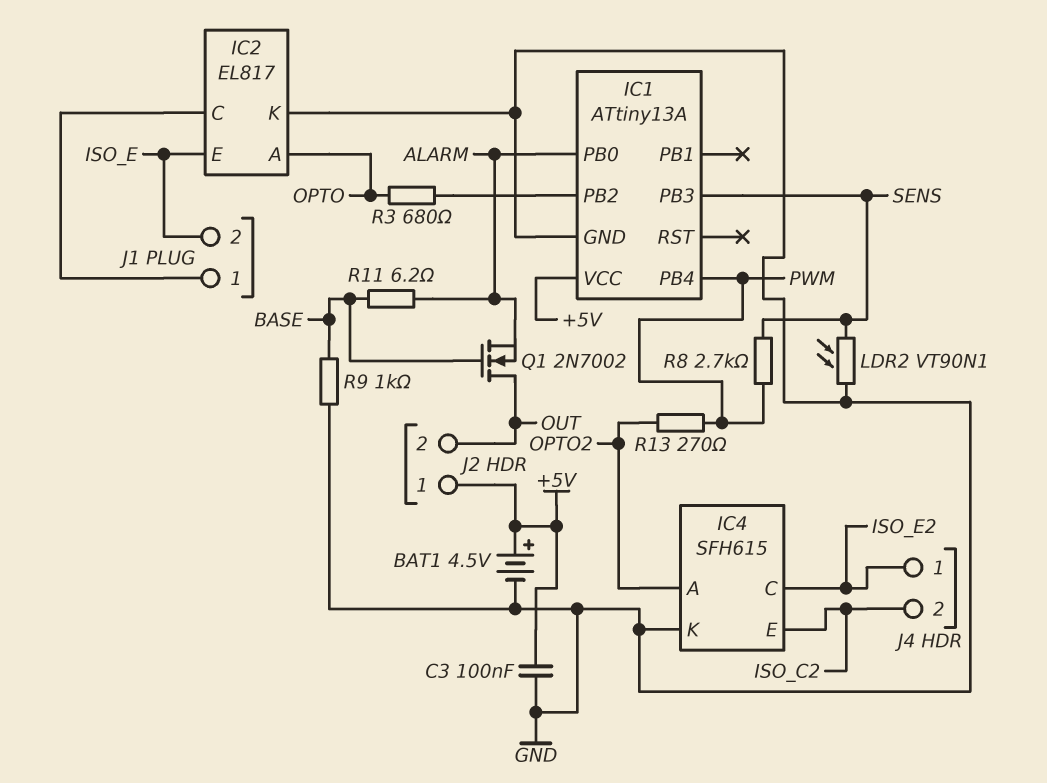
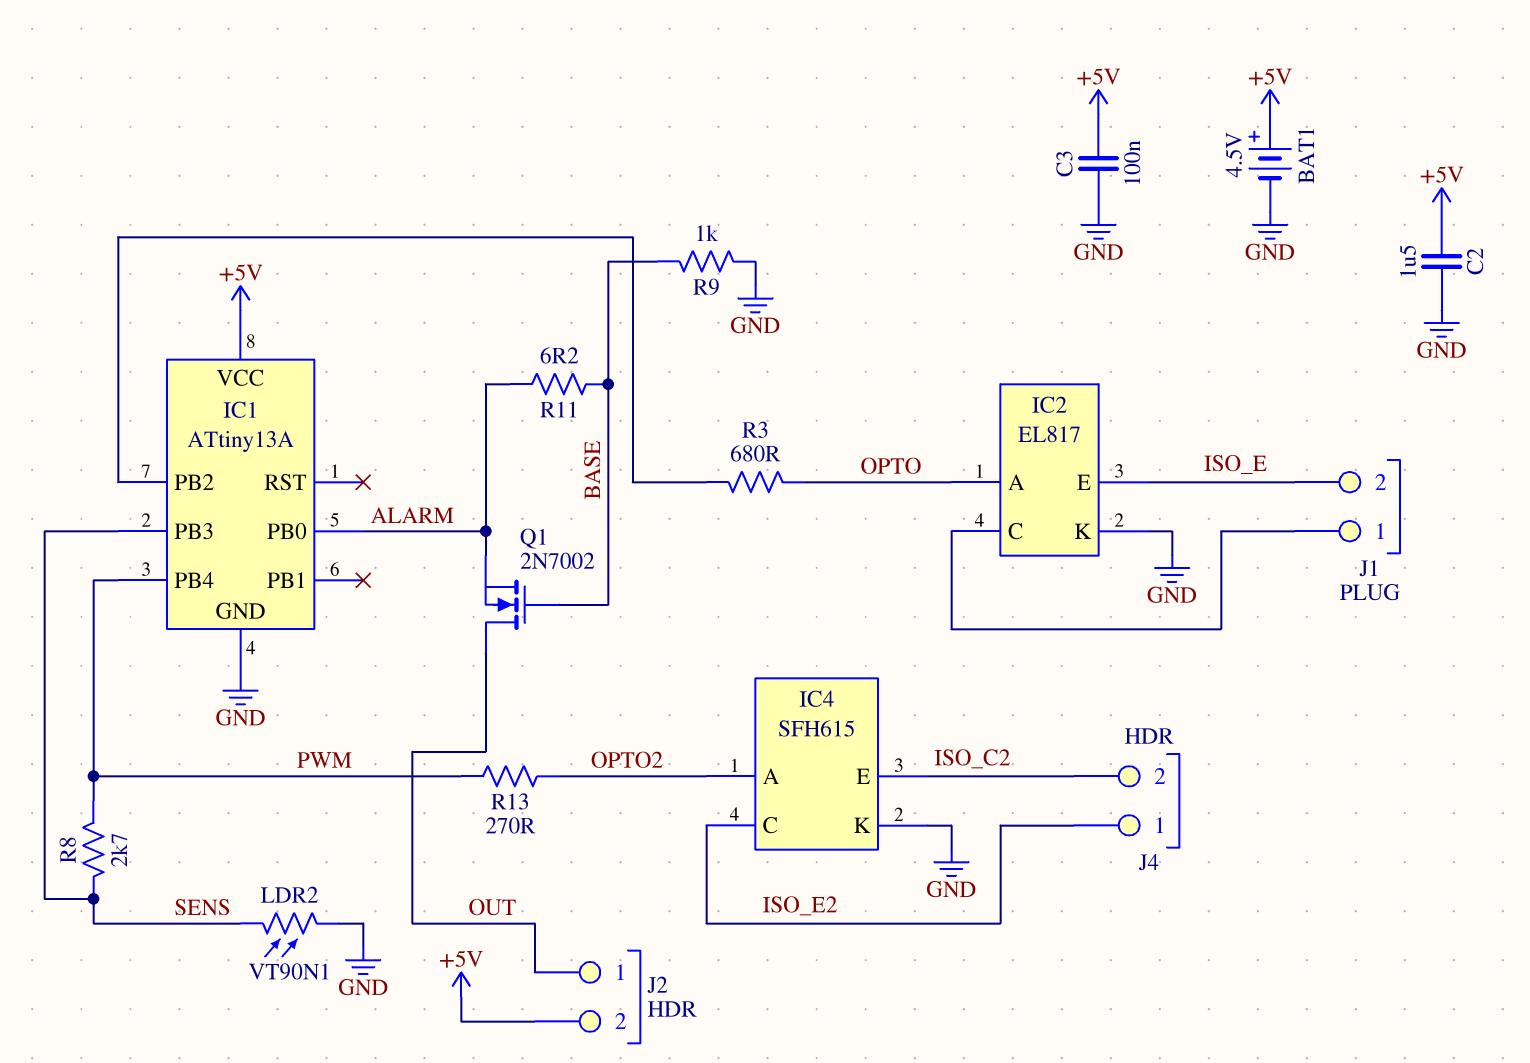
C2: none -> 1.5uF (+5V, GND)
J2 pin 1: +5V -> OUT
J2 pin 2: OUT -> +5V

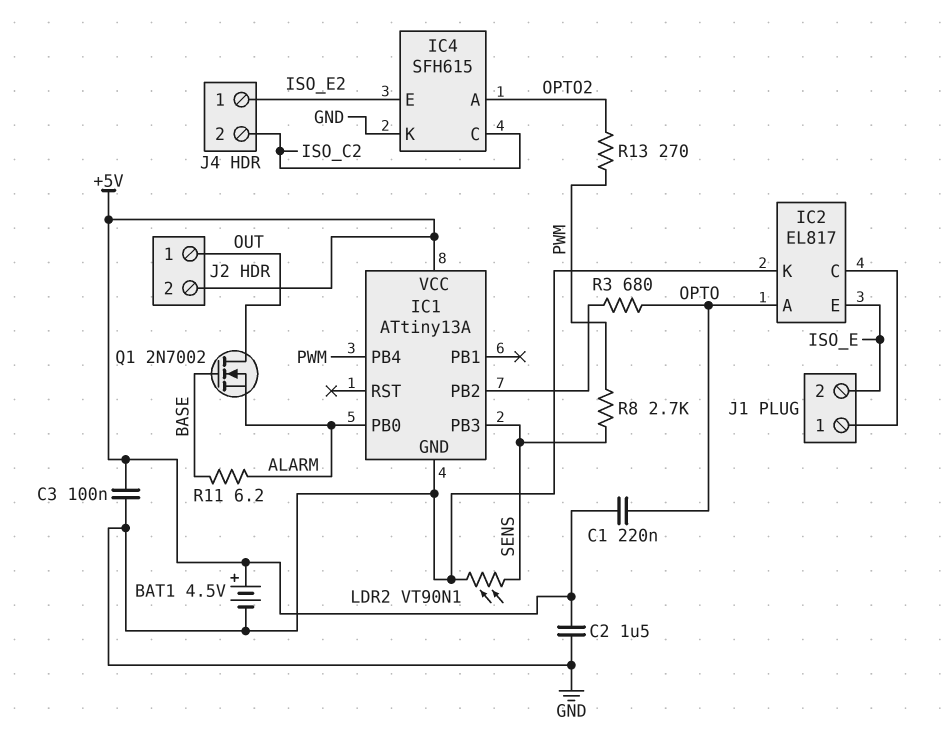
C1: none -> 220nF (+5V, OPTO)
IC4 pin C: ISO_E2 -> ISO_C2
IC4 pin E: ISO_C2 -> ISO_E2
R9: 1k (BASE, GND) -> none

